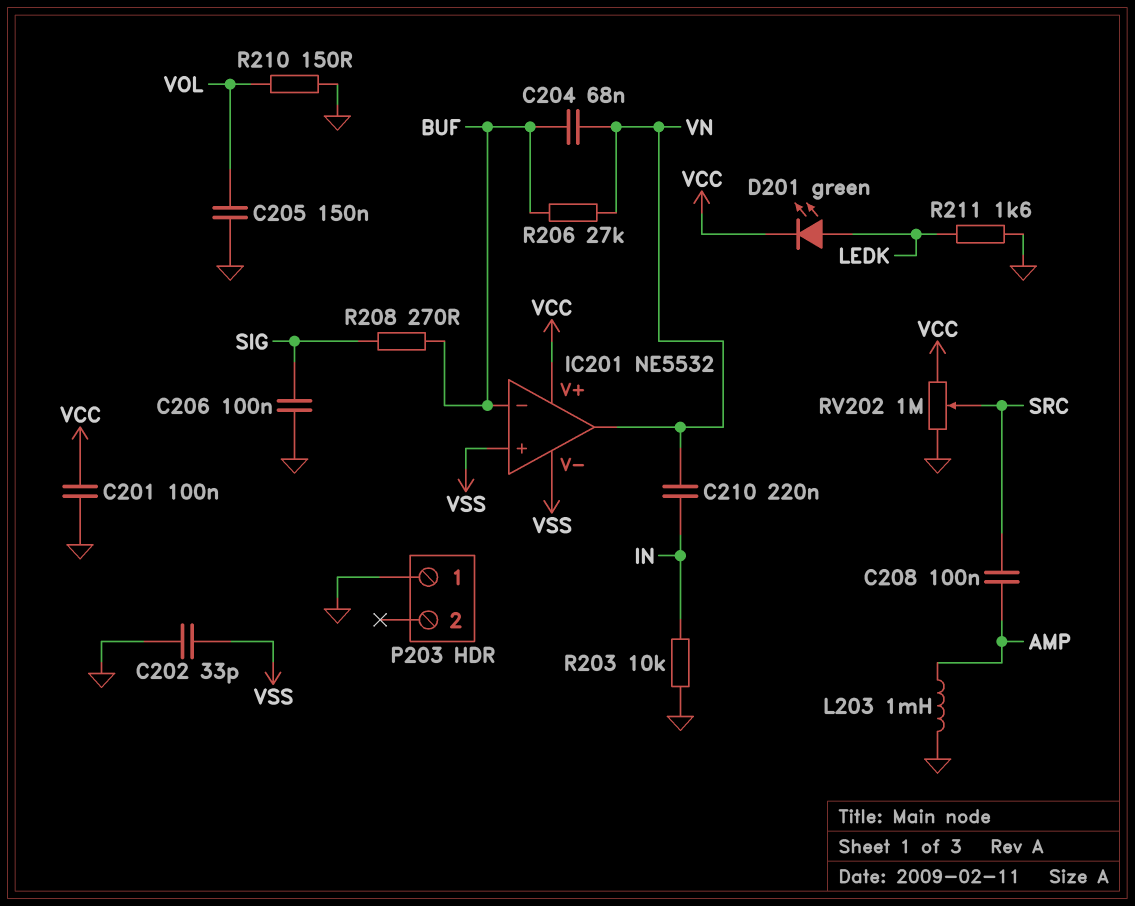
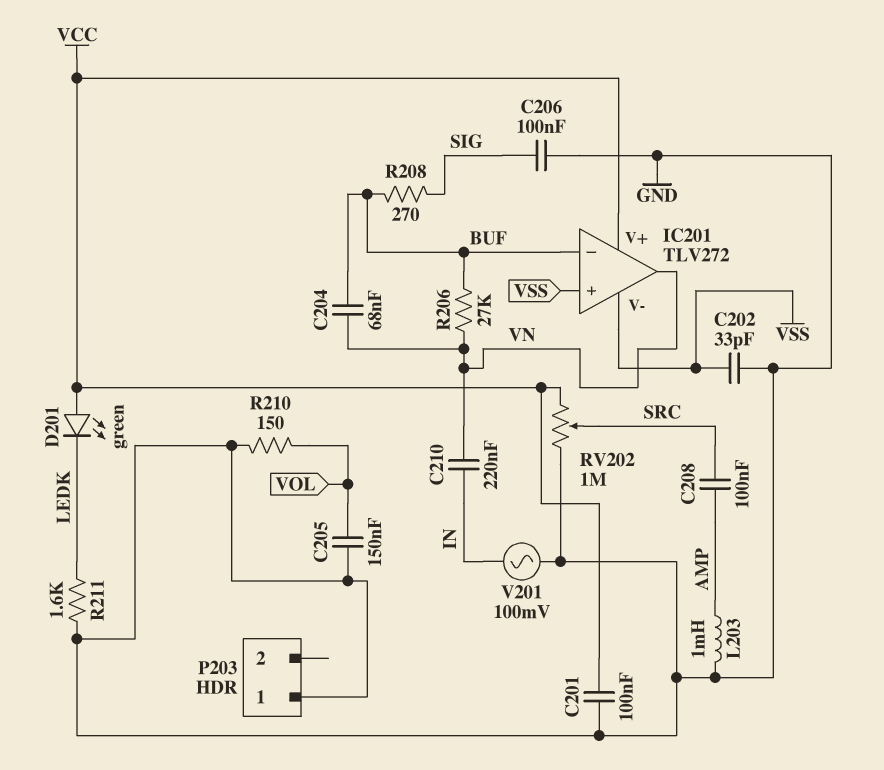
D201: LED green (A LEDK, K VCC) -> LED green (A VCC, K LEDK)
IC201: NE5532 -> TLV272
R203: 10k (GND, IN) -> none
V201: none -> AC 100mV (GND, IN)

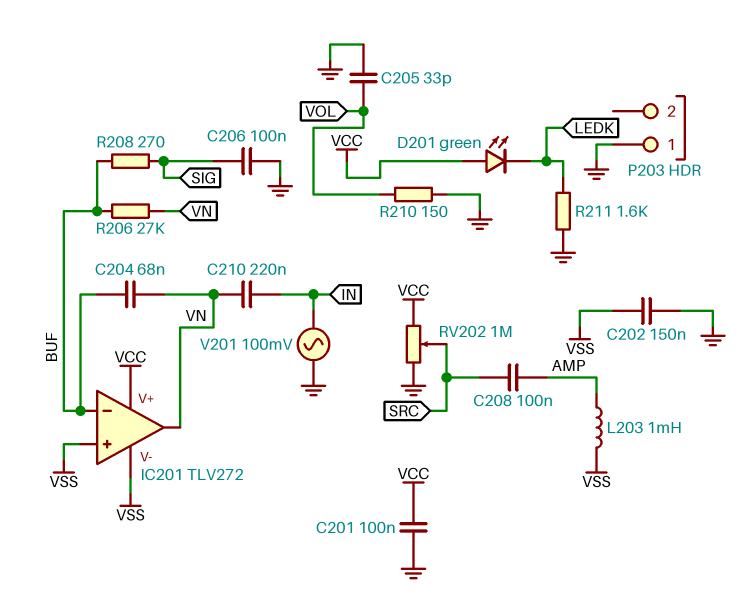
C202: 33pF (GND, VSS) -> 150nF (GND, VSS)
C205: 150nF (GND, VOL) -> 33pF (GND, VOL)
L203: 1mH (AMP, GND) -> 1mH (AMP, VSS)

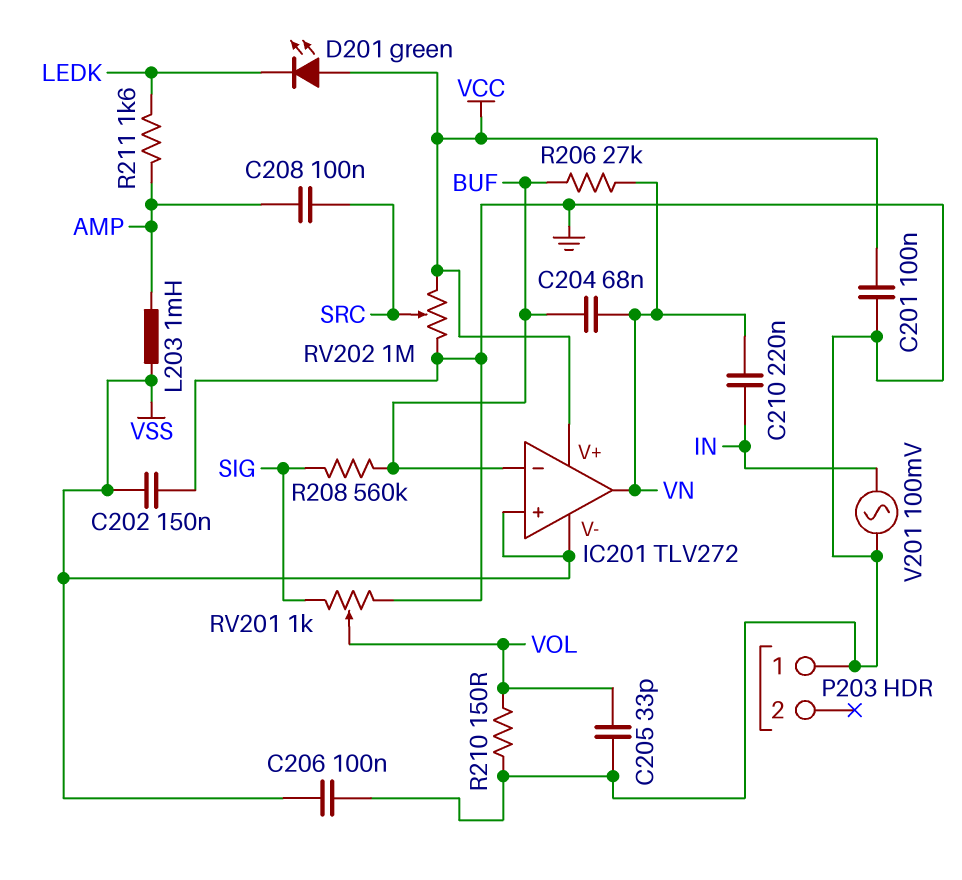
C206: 100nF (GND, SIG) -> 100nF (GND, VSS)
R208: 270 (BUF, SIG) -> 560k (BUF, SIG)
R211: 1.6k (GND, LEDK) -> 1.6k (AMP, LEDK)
RV201: none -> 1k (GND, SIG, wiper VOL)

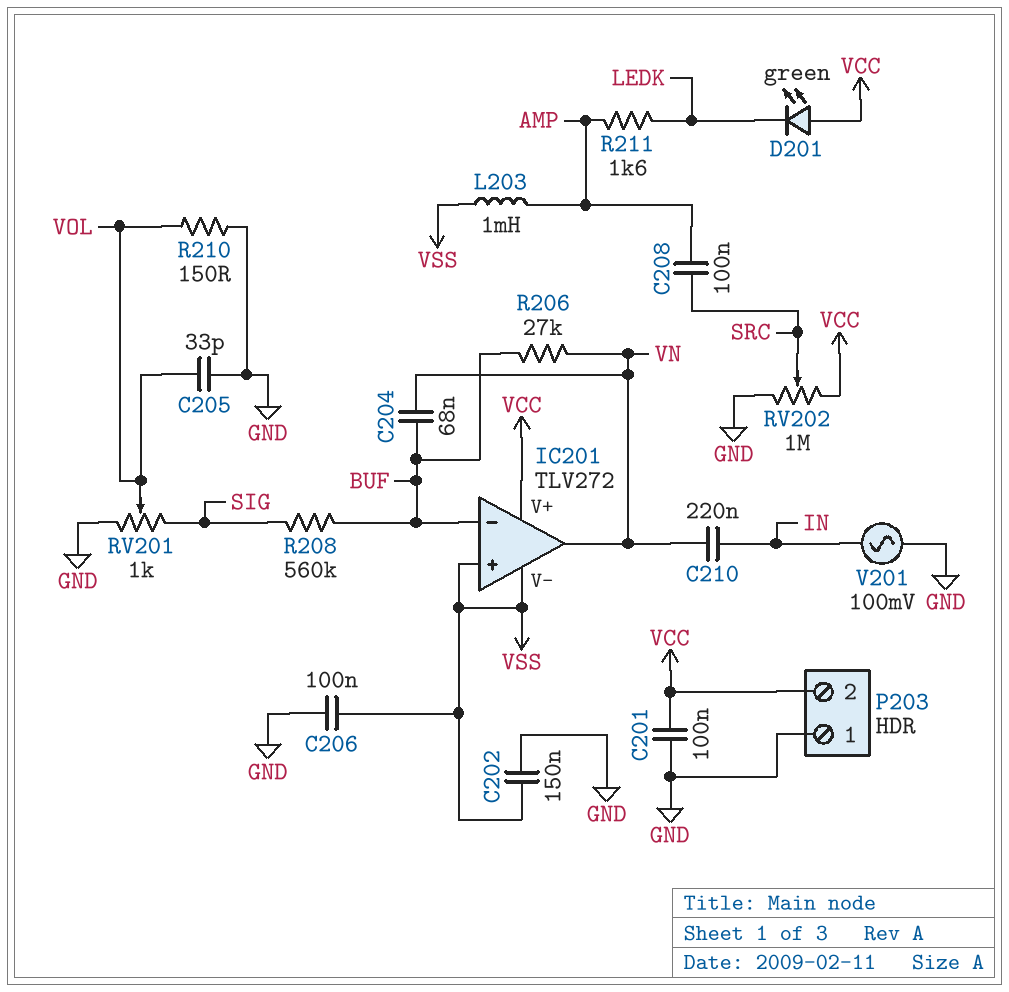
P203 pin 2: none -> VCC

